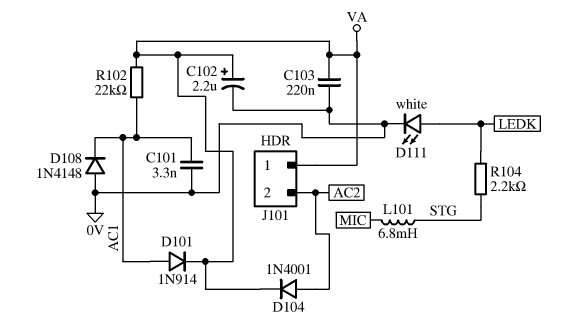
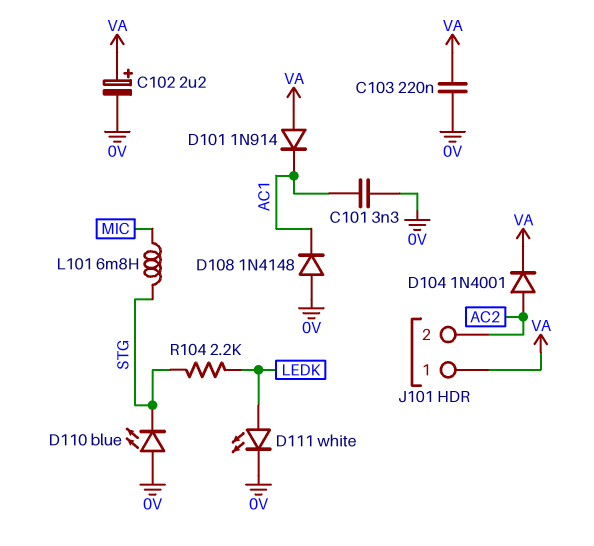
D101: diode 1N914 (A AC1, K VA) -> diode 1N914 (A VA, K AC1)
D110: none -> LED blue (A 0V, K STG)
R102: 22k (AC1, VA) -> none

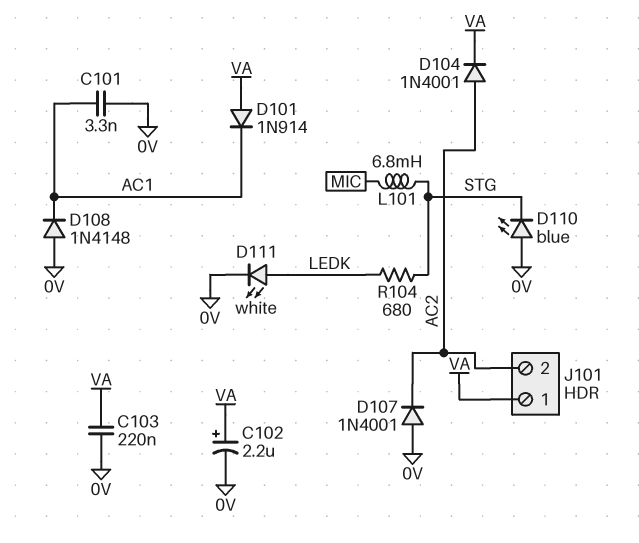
D107: none -> diode 1N4001 (A 0V, K AC2)
R104: 2.2k (LEDK, STG) -> 680 (LEDK, STG)

